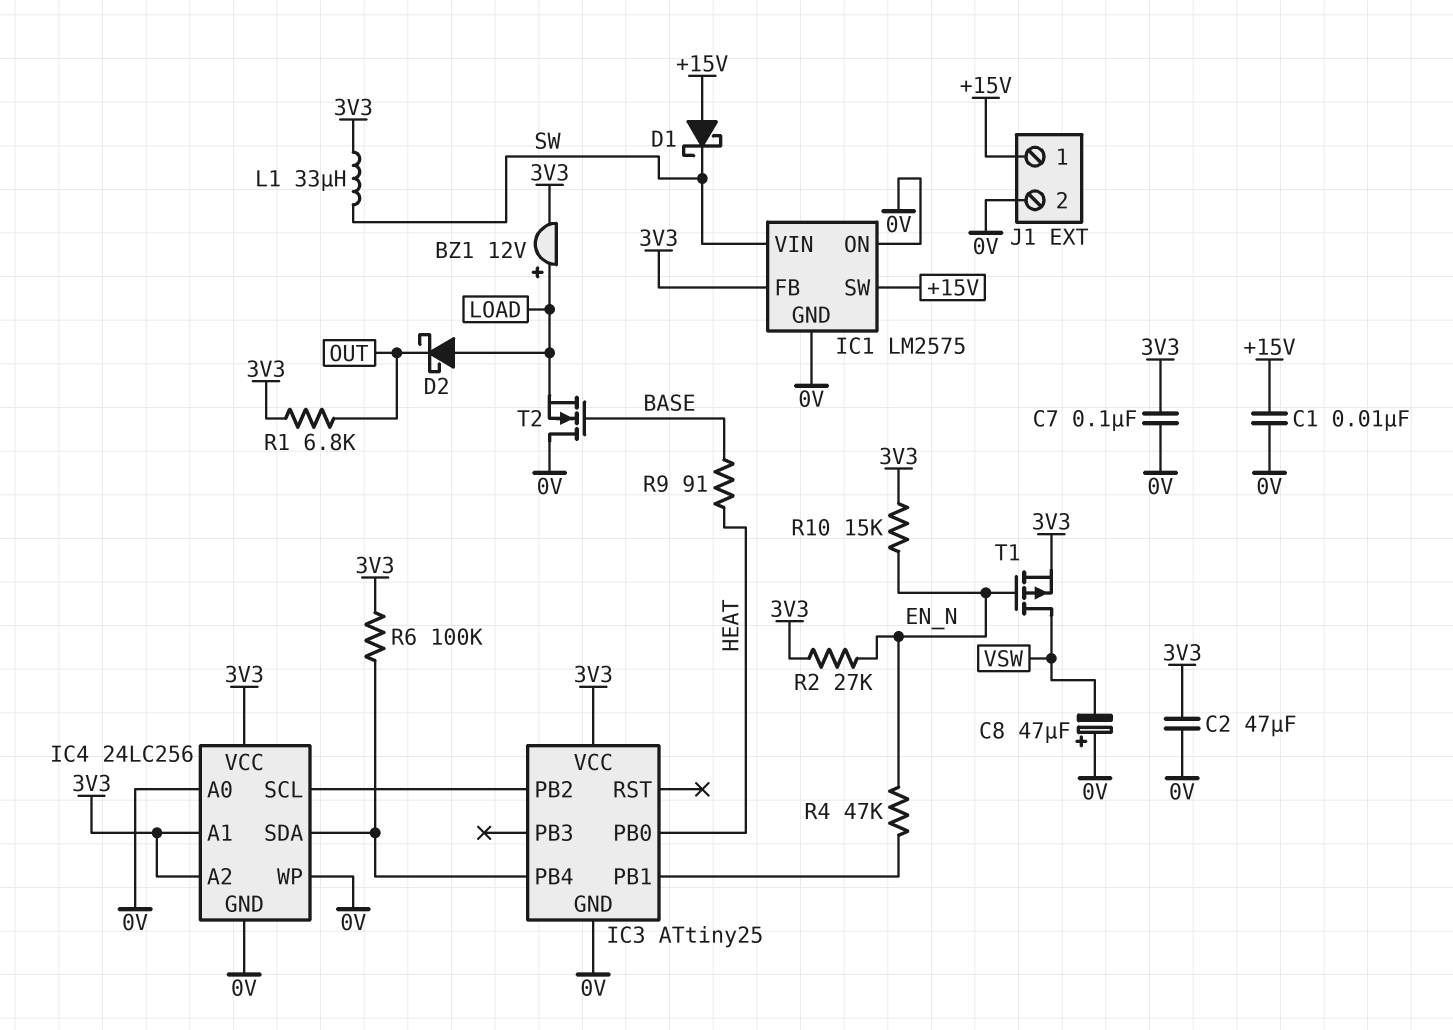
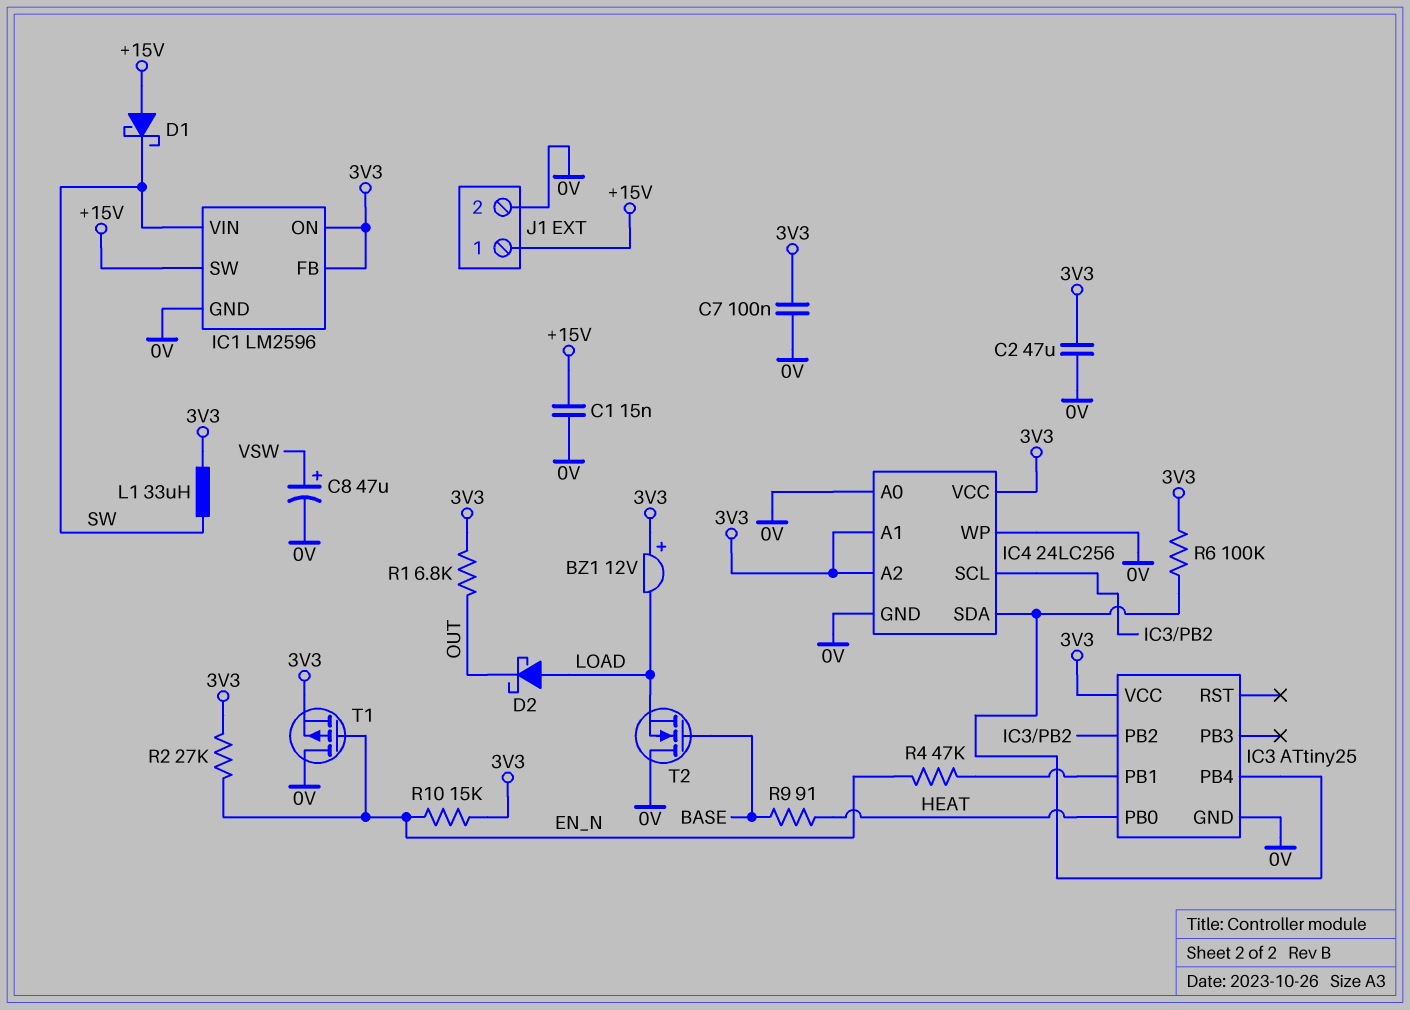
BZ1: buzzer 12V (plus LOAD, minus 3V3) -> buzzer 12V (plus 3V3, minus LOAD)
C1: 10nF (+15V, 0V) -> 15nF (+15V, 0V)
C8: 47uF (plus 0V, minus VSW) -> 47uF (plus VSW, minus 0V)
IC1: LM2575 -> LM2596
IC1 pin ON: 0V -> 3V3
T1: PMOS (G EN_N, D VSW, S 3V3) -> PMOS (G EN_N, D 0V, S 3V3)

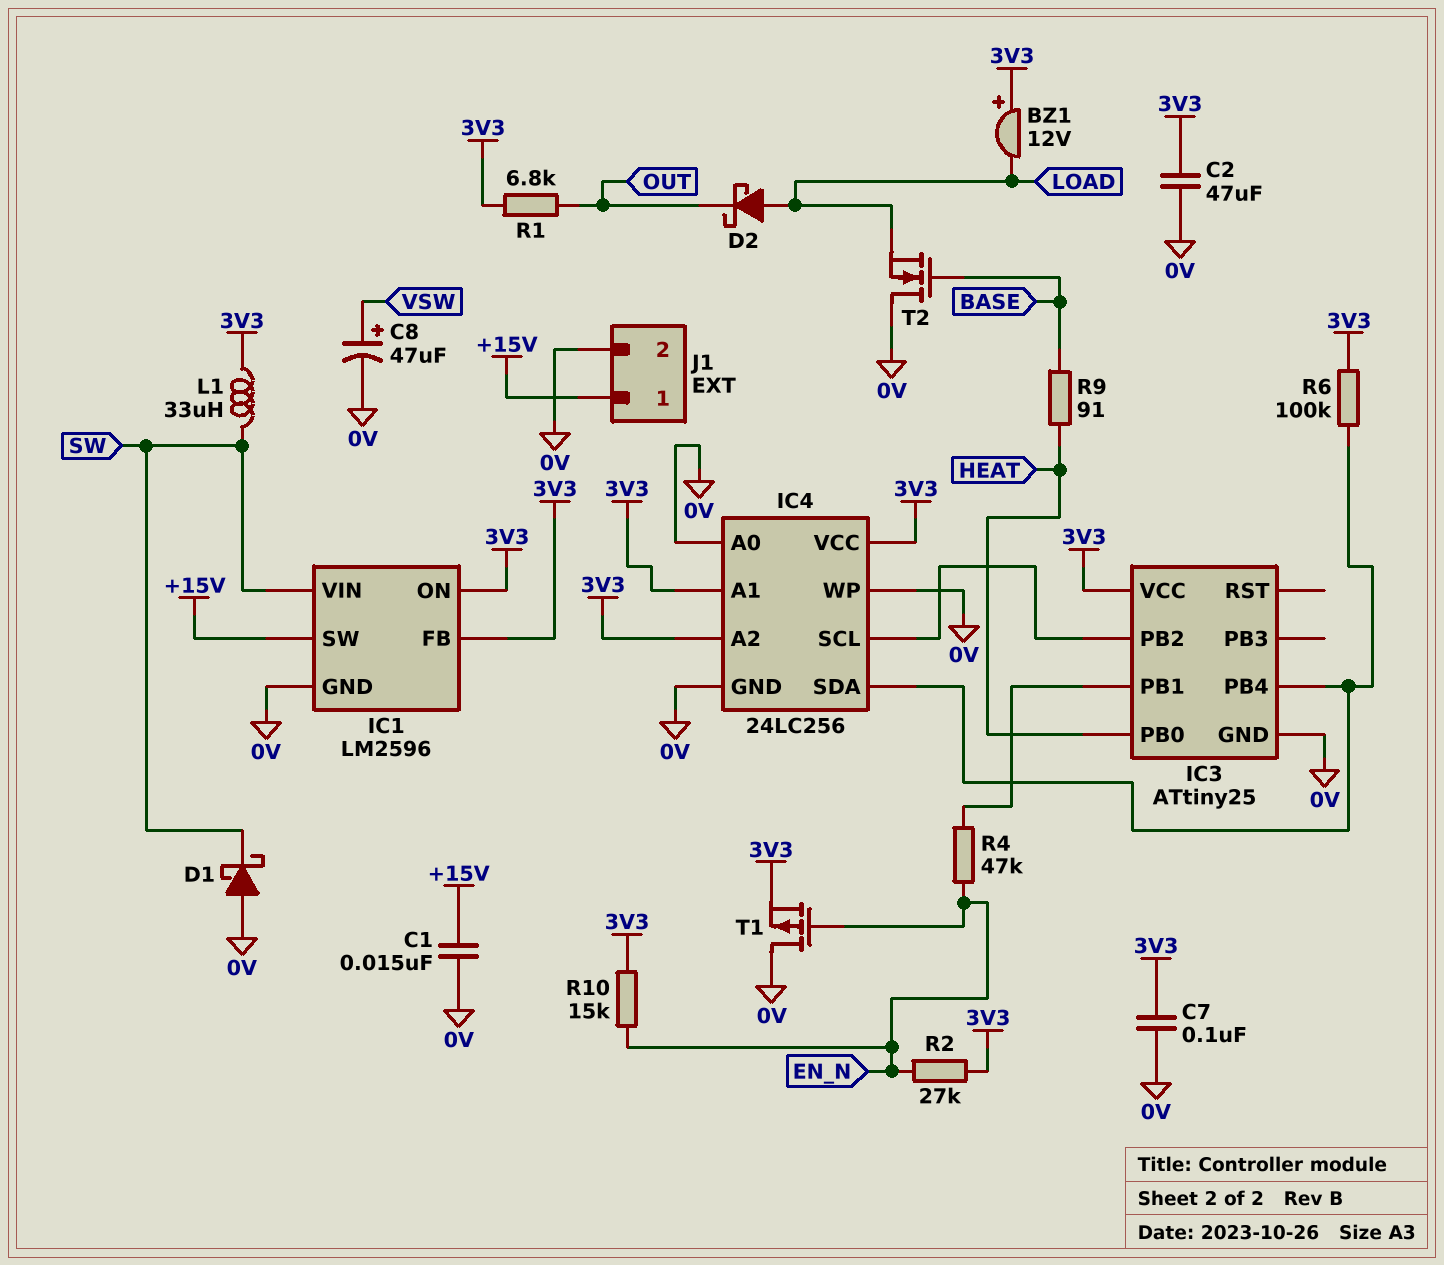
D1: schottky (A +15V, K SW) -> schottky (A 0V, K SW)

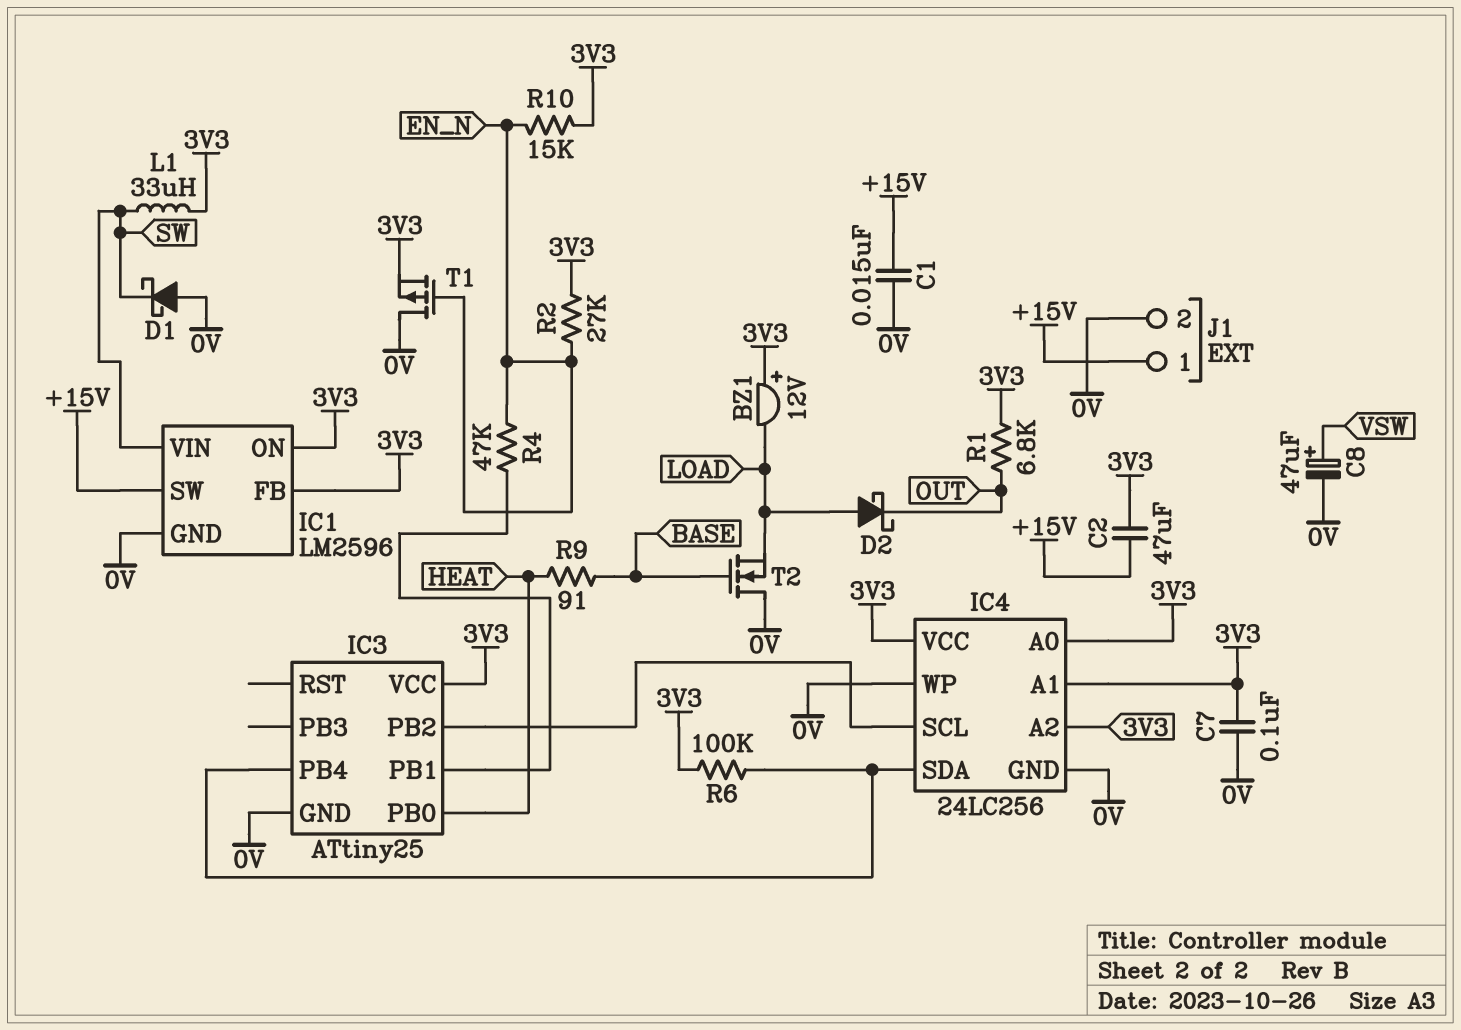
C2: 47uF (0V, 3V3) -> 47uF (+15V, 3V3)
IC4 pin A0: 0V -> 3V3

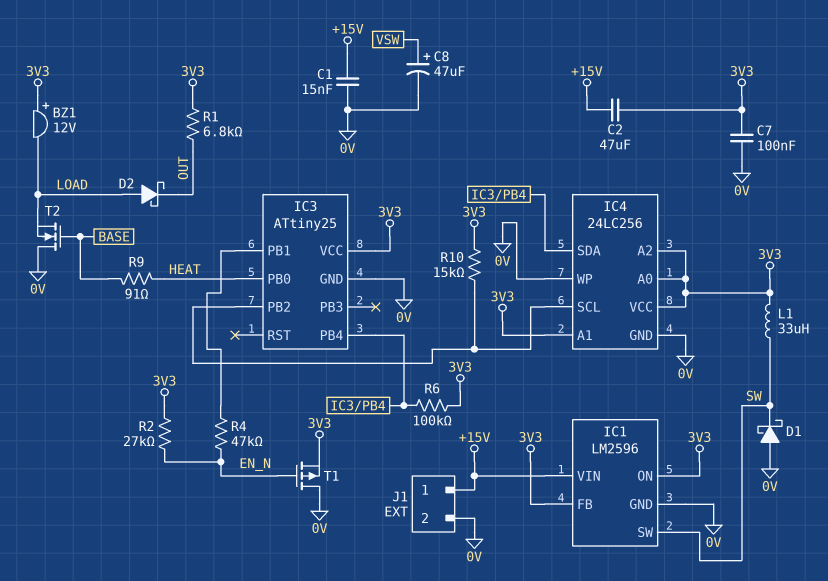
IC1 pin SW: +15V -> SW
IC1 pin VIN: SW -> +15V
R10: 15k (3V3, EN_N) -> 15k (3V3, IC3/PB2)

